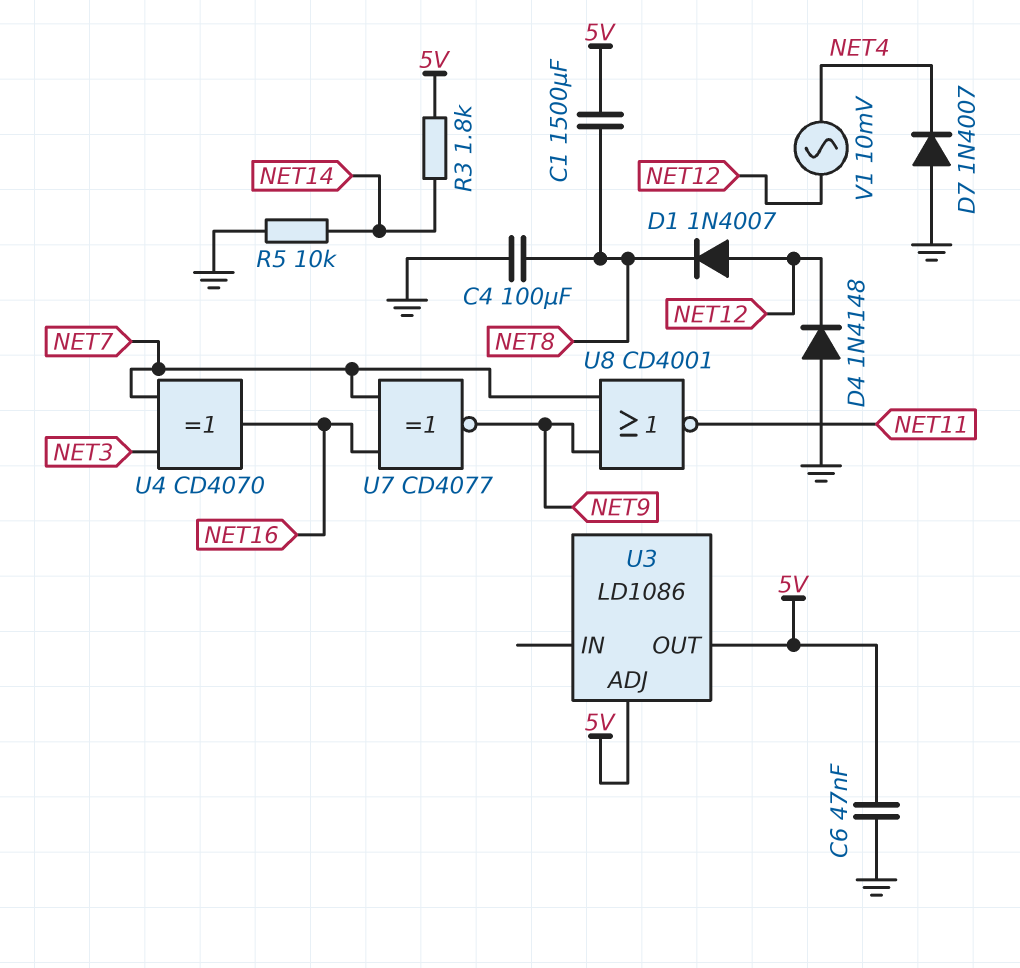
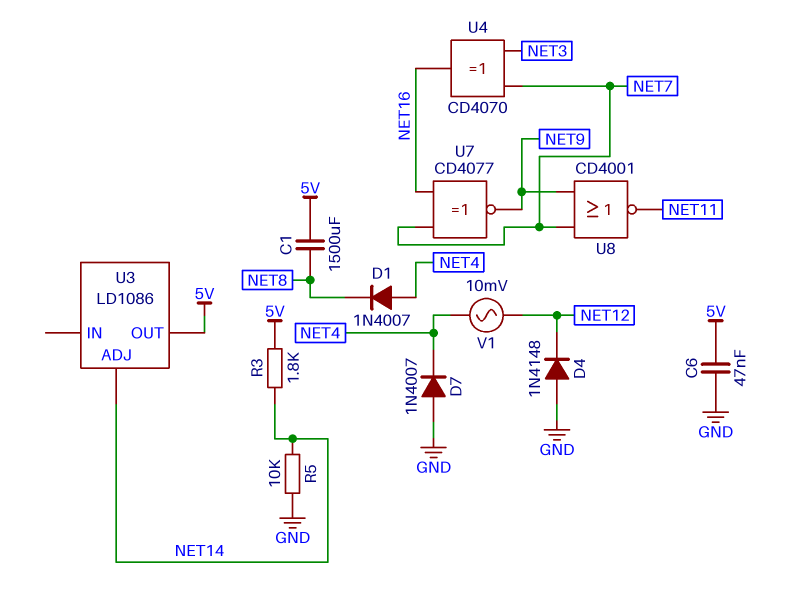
C4: 100uF (GND, NET8) -> none
D1: diode 1N4007 (A NET12, K NET8) -> diode 1N4007 (A NET4, K NET8)
U3 pin ADJ: 5V -> NET14

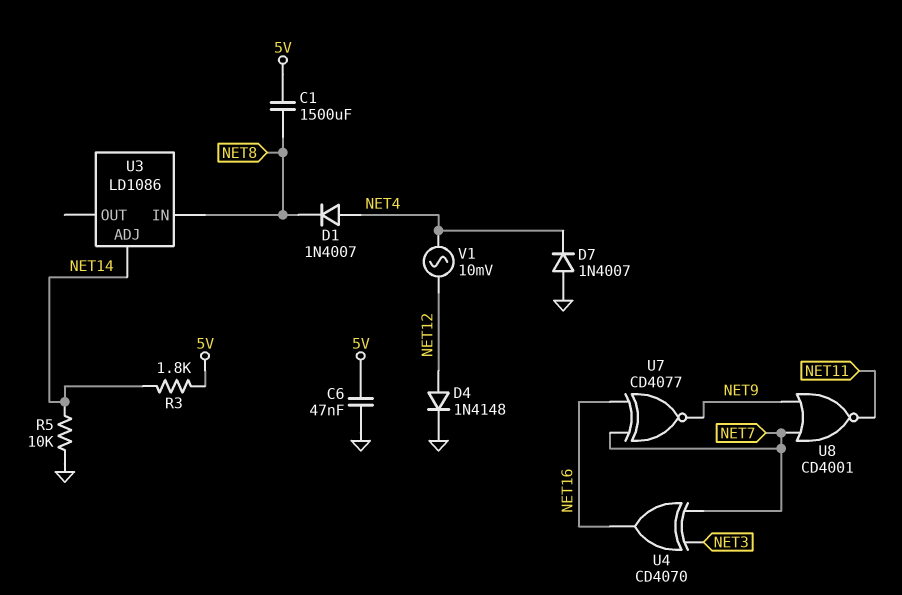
D4: diode 1N4148 (A GND, K NET12) -> diode 1N4148 (A NET12, K GND)
U3 pin IN: none -> NET8
U3 pin OUT: 5V -> none

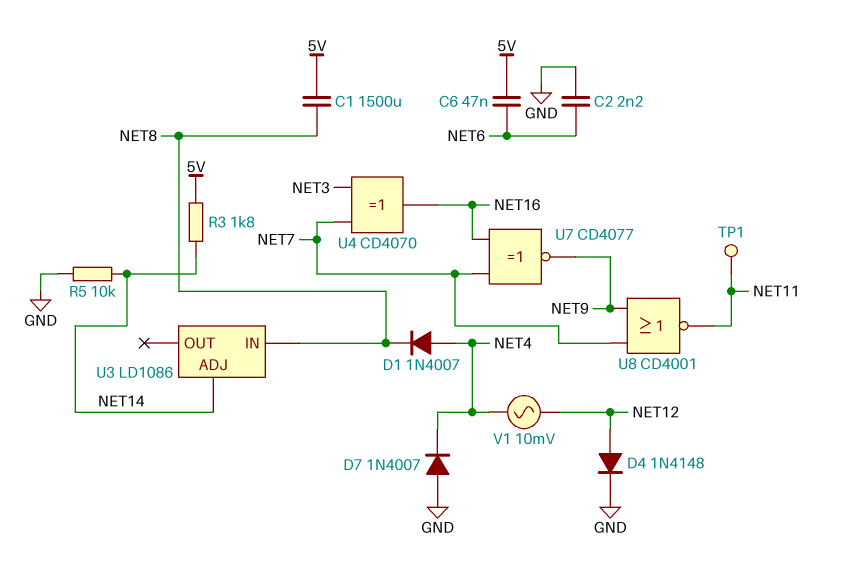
C2: none -> 2.2nF (GND, NET6)
C6: 47nF (5V, GND) -> 47nF (5V, NET6)
TP1: none -> test point (NET11)

